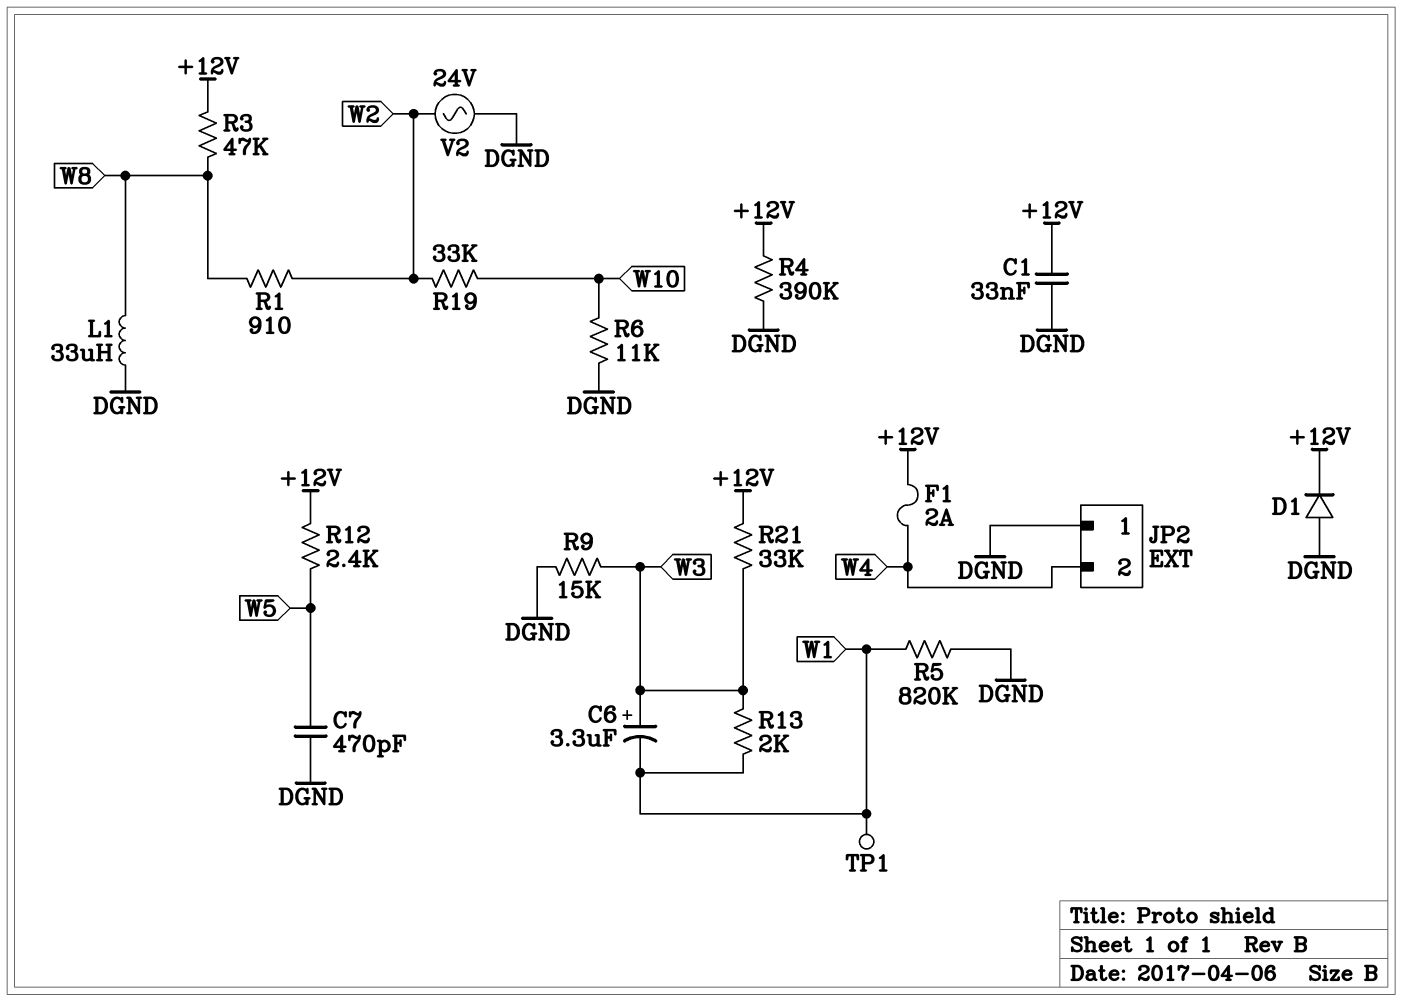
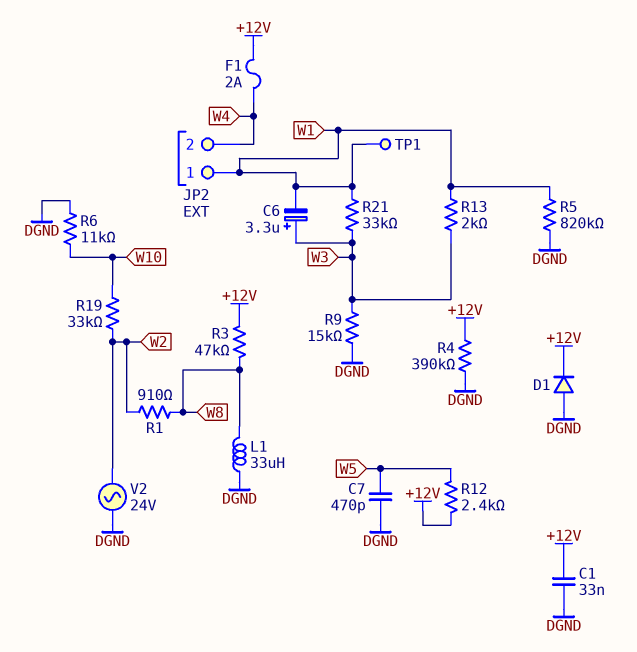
JP2 pin 1: DGND -> W1
R21: 33k (+12V, W3) -> 33k (W1, W3)

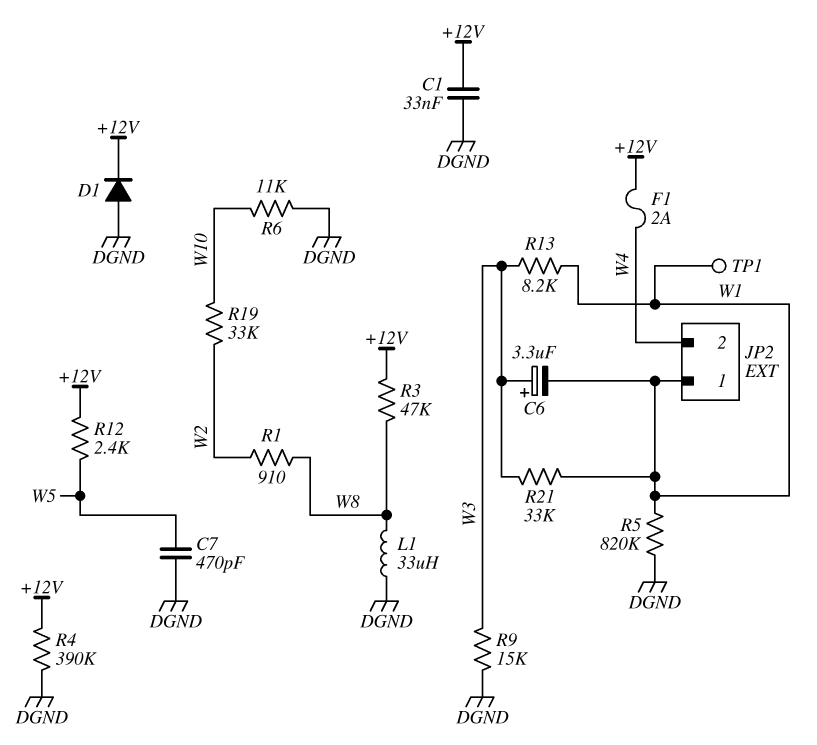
R13: 2k (W1, W3) -> 8.2k (W1, W3)
V2: AC 24V (DGND, W2) -> none

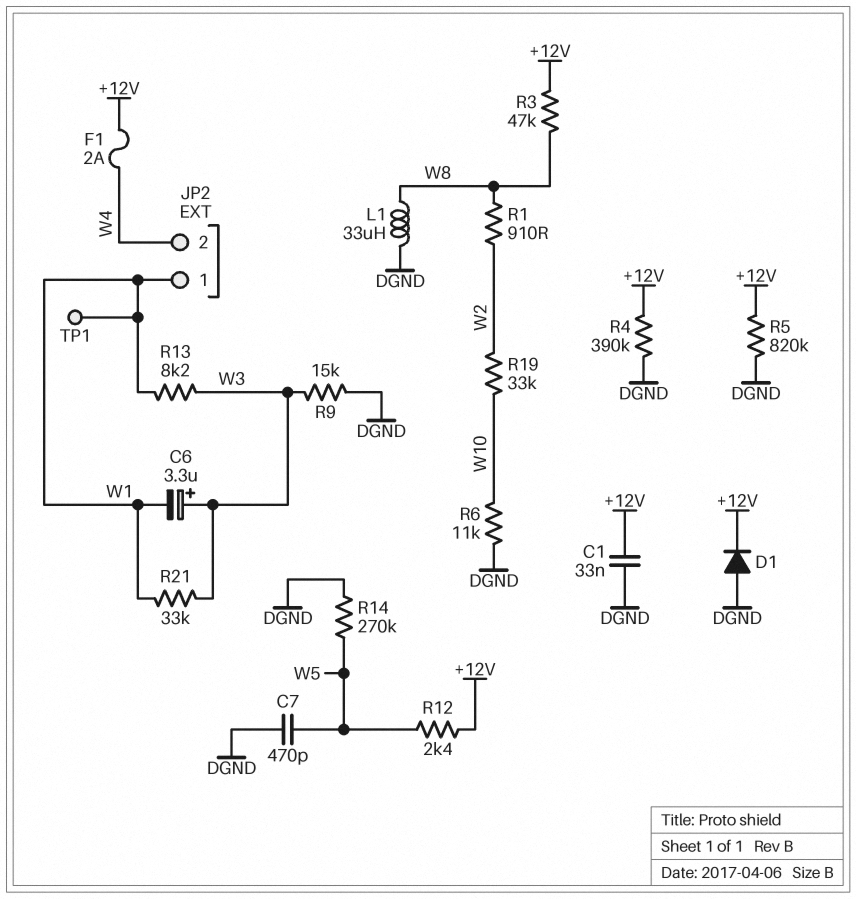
R5: 820k (DGND, W1) -> 820k (+12V, DGND)
R14: none -> 270k (DGND, W5)

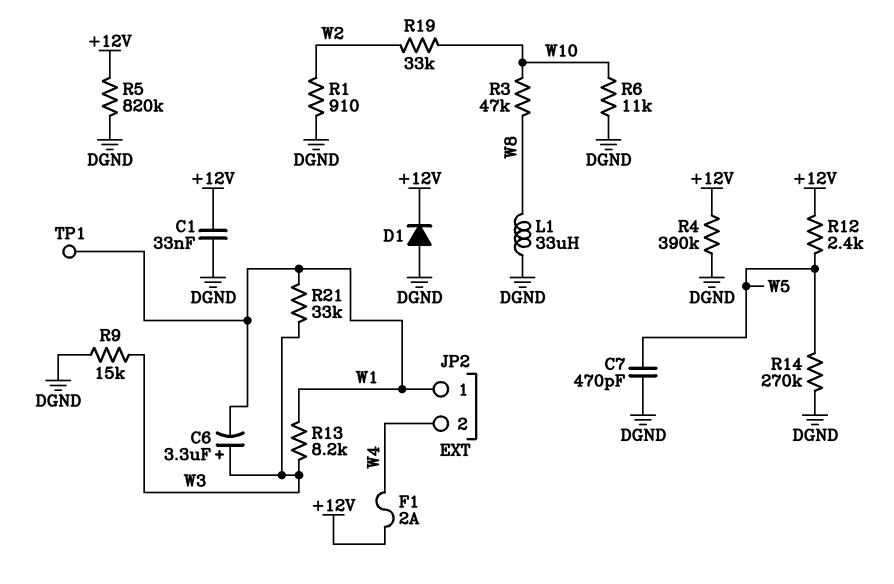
R1: 910 (W2, W8) -> 910 (DGND, W2)
R3: 47k (+12V, W8) -> 47k (W8, W10)

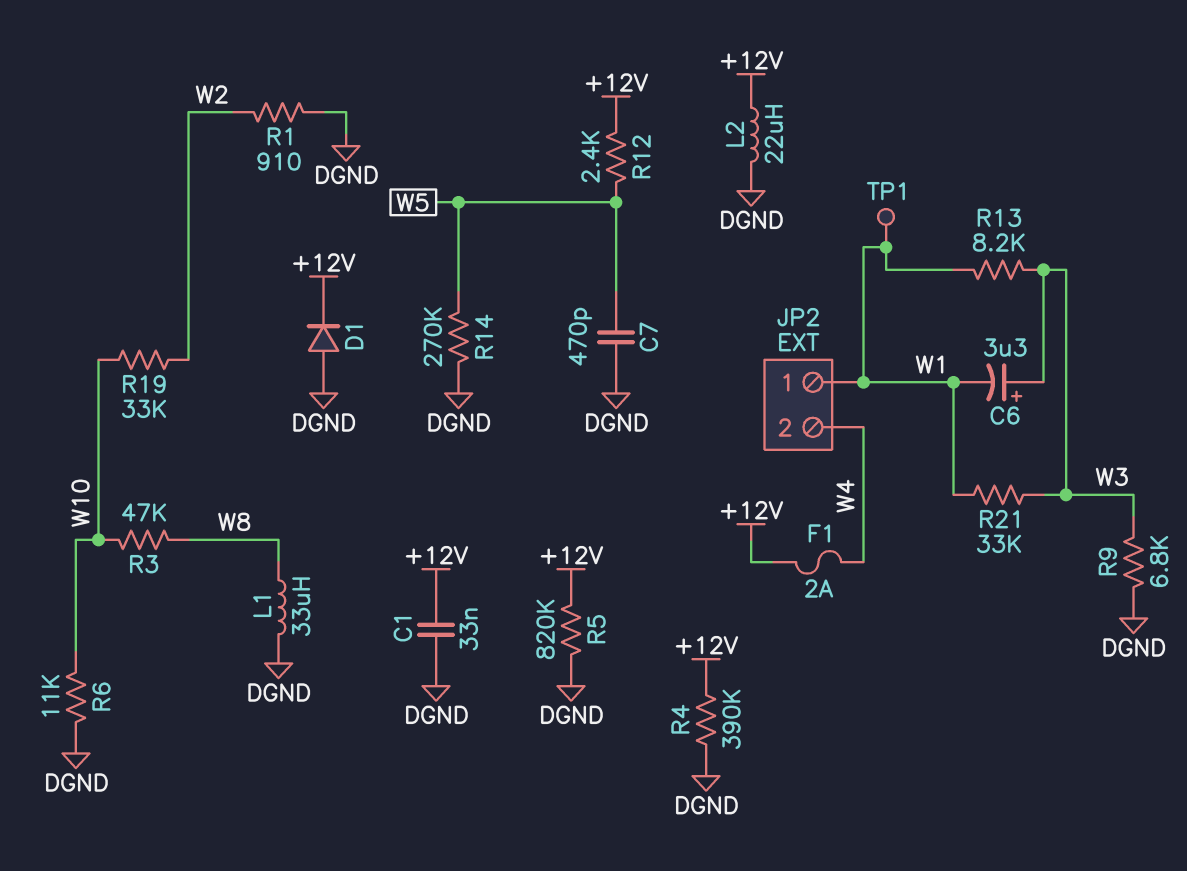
L2: none -> 22uH (+12V, DGND)
R9: 15k (DGND, W3) -> 6.8k (DGND, W3)

